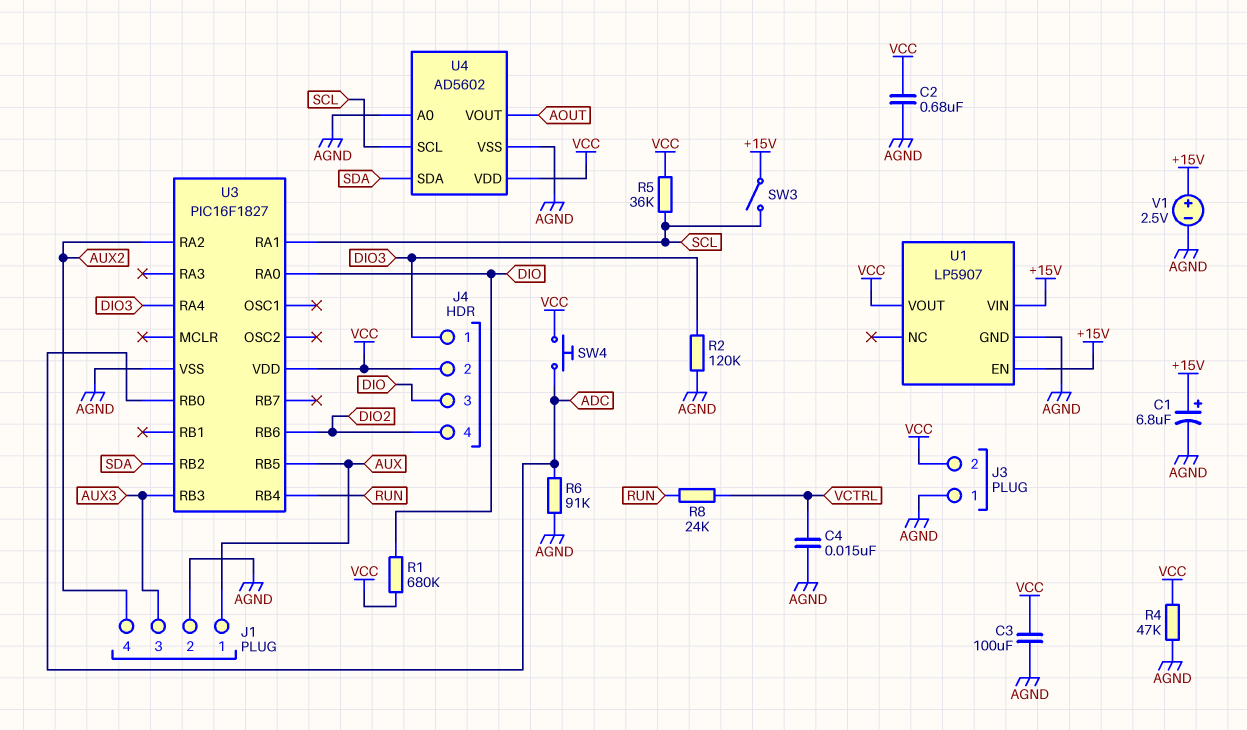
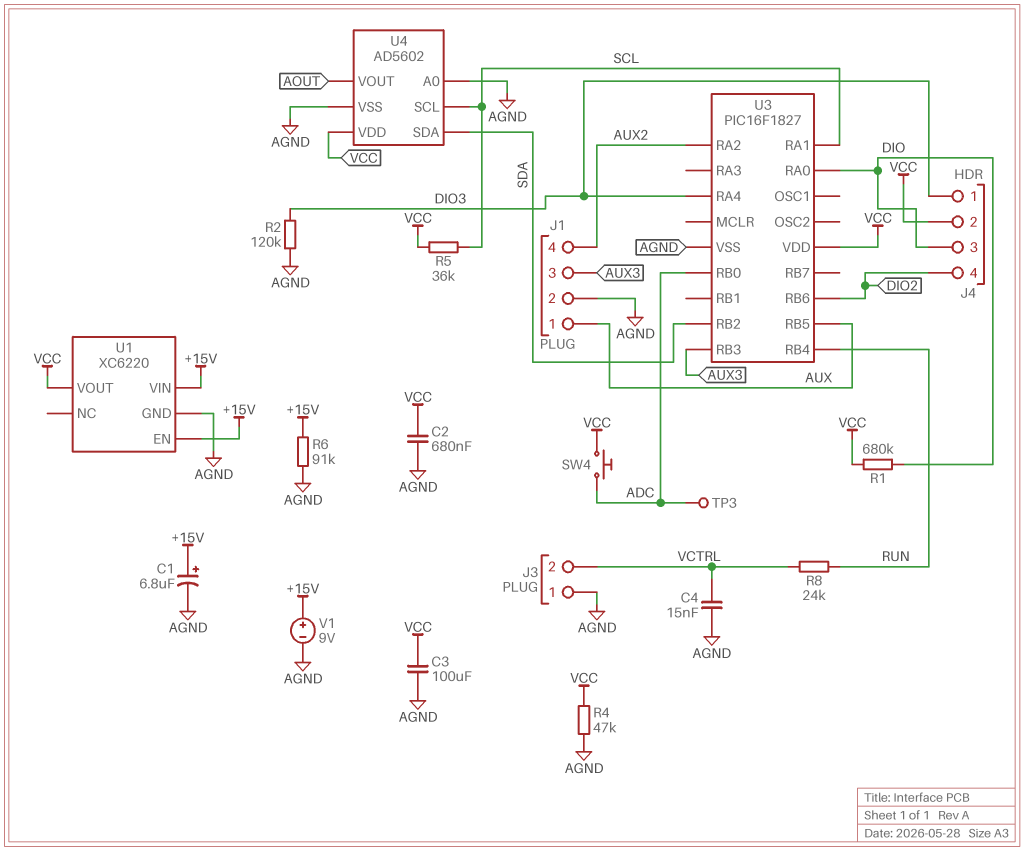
J3 pin 2: VCC -> VCTRL
R6: 91k (ADC, AGND) -> 91k (+15V, AGND)
SW3: switch (+15V, SCL) -> none
TP3: none -> test point (ADC)
U1: LP5907 -> XC6220
V1: 2.5V (plus +15V, minus AGND) -> 9V (plus +15V, minus AGND)

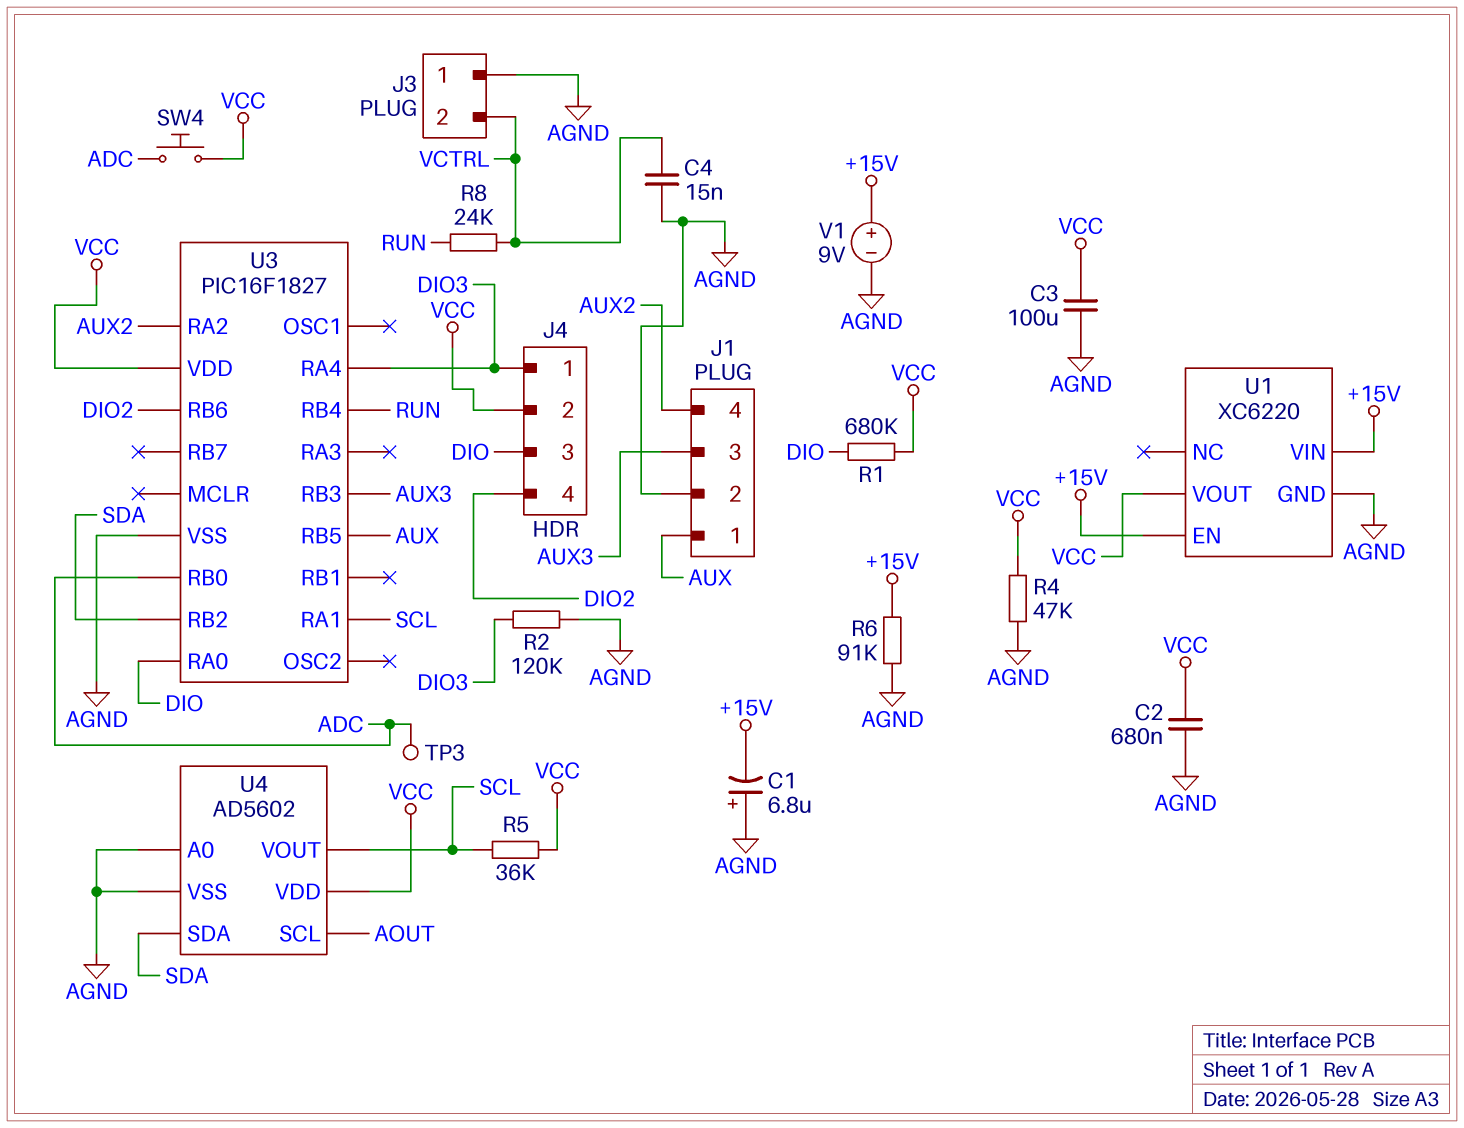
C1: 6.8uF (plus +15V, minus AGND) -> 6.8uF (plus AGND, minus +15V)
U4 pin SCL: SCL -> AOUT
U4 pin VOUT: AOUT -> SCL

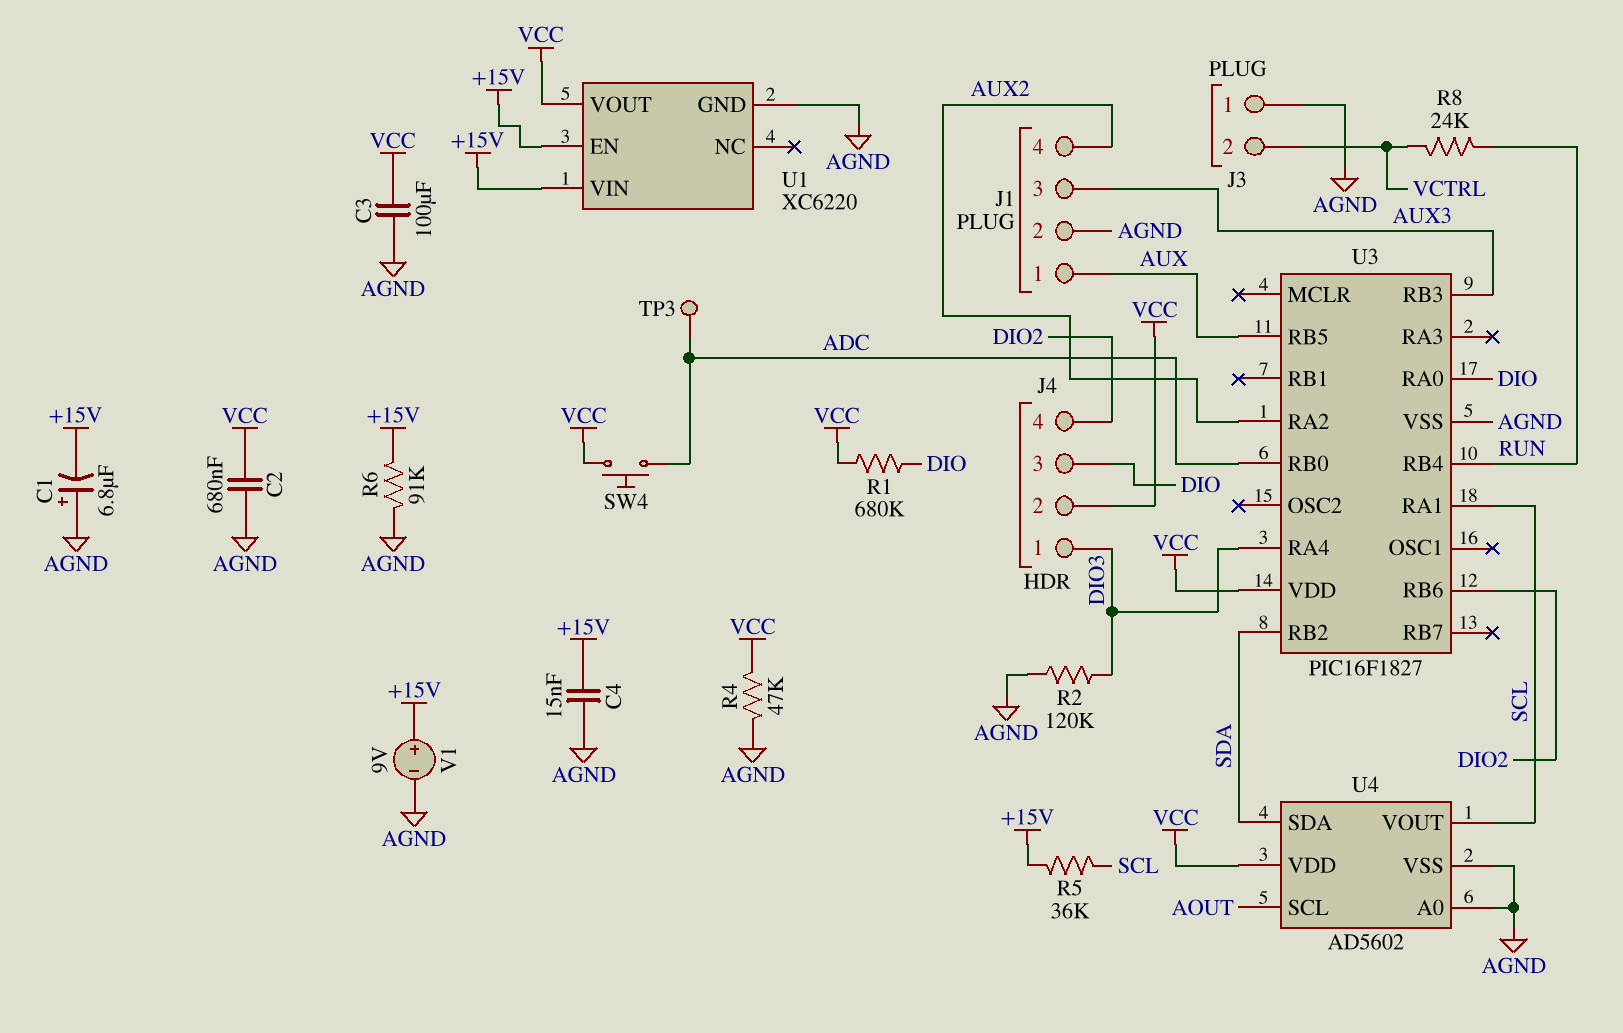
C4: 15nF (AGND, VCTRL) -> 15nF (+15V, AGND)
R5: 36k (SCL, VCC) -> 36k (+15V, SCL)

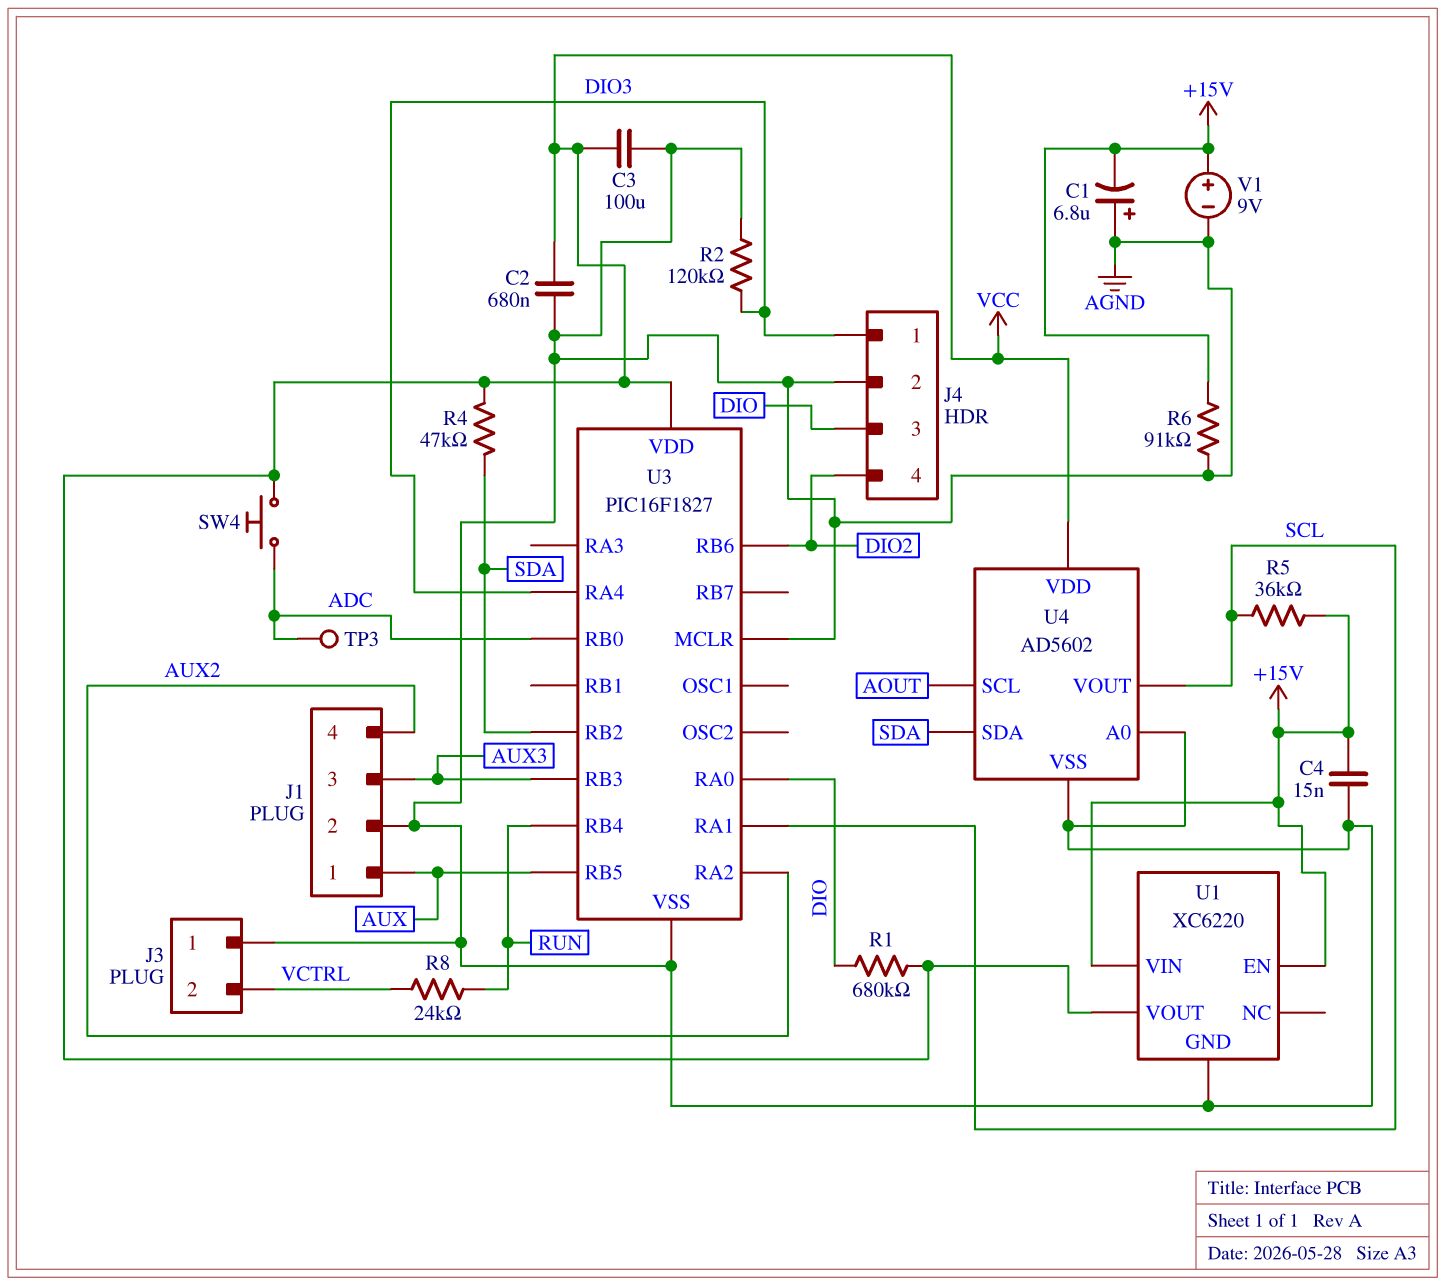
J4 pin 2: VCC -> AGND
R4: 47k (AGND, VCC) -> 47k (SDA, VCC)
U3 pin MCLR: none -> AGND

